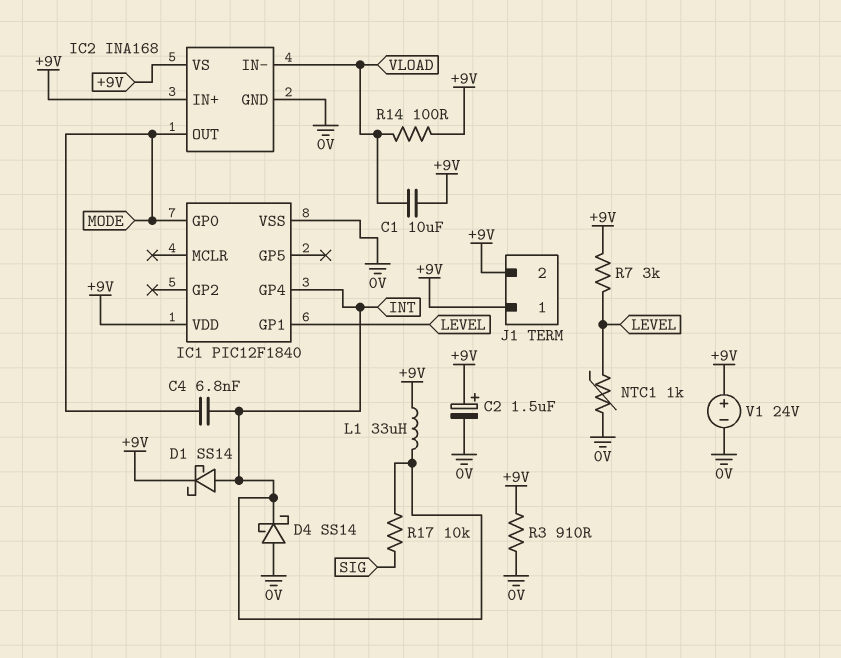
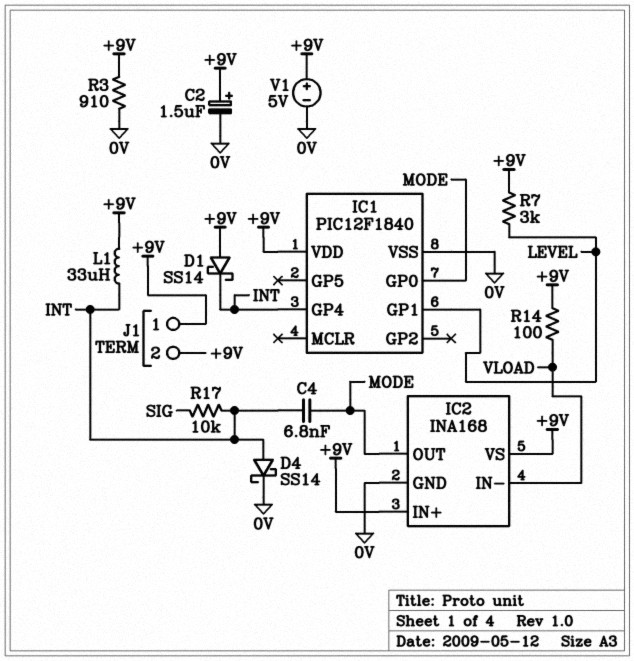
C1: 10uF (+9V, VLOAD) -> none
D1: schottky SS14 (A INT, K +9V) -> schottky SS14 (A +9V, K INT)
D4: schottky SS14 (A 0V, K INT) -> schottky SS14 (A INT, K 0V)
NTC1: 1k (0V, LEVEL) -> none
V1: 24V (plus +9V, minus 0V) -> 5V (plus +9V, minus 0V)

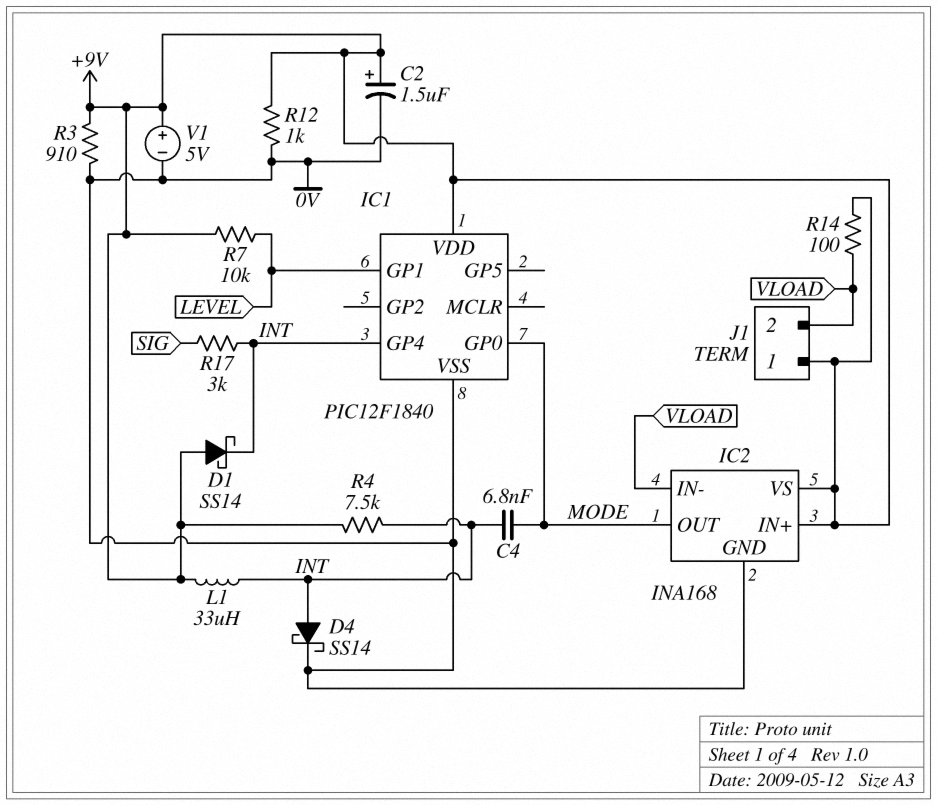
J1 pin 2: +9V -> VLOAD
R4: none -> 7.5k (+9V, INT)
R7: 3k (+9V, LEVEL) -> 10k (+9V, LEVEL)
R12: none -> 1k (+9V, 0V)
R17: 10k (INT, SIG) -> 3k (INT, SIG)

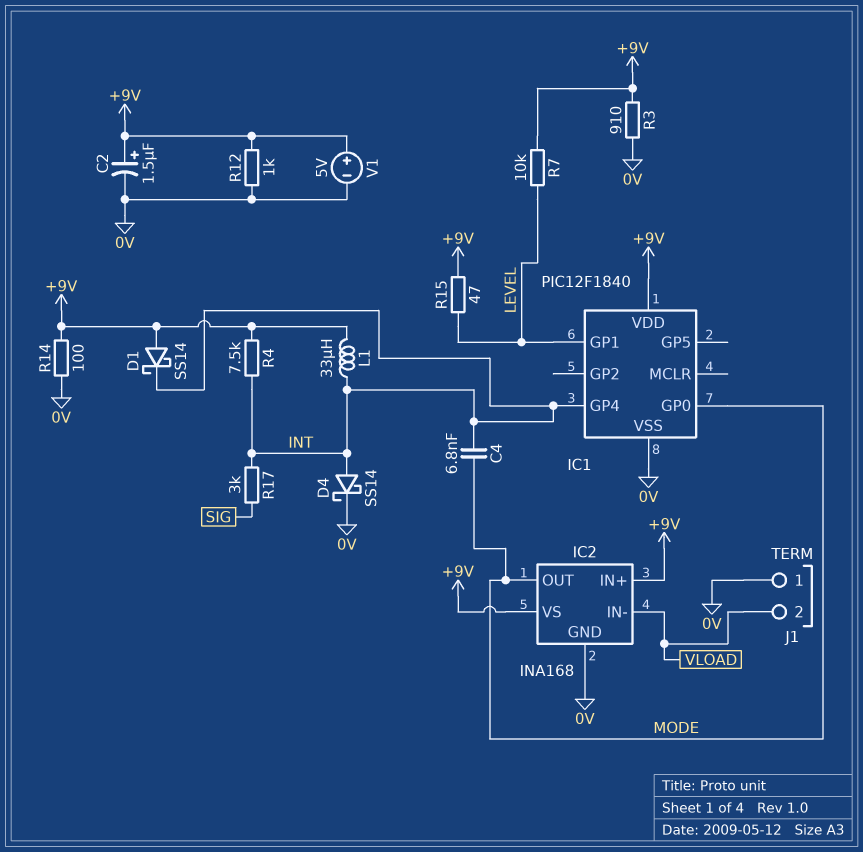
J1 pin 1: +9V -> 0V
R14: 100 (+9V, VLOAD) -> 100 (+9V, 0V)
R15: none -> 47 (+9V, LEVEL)

